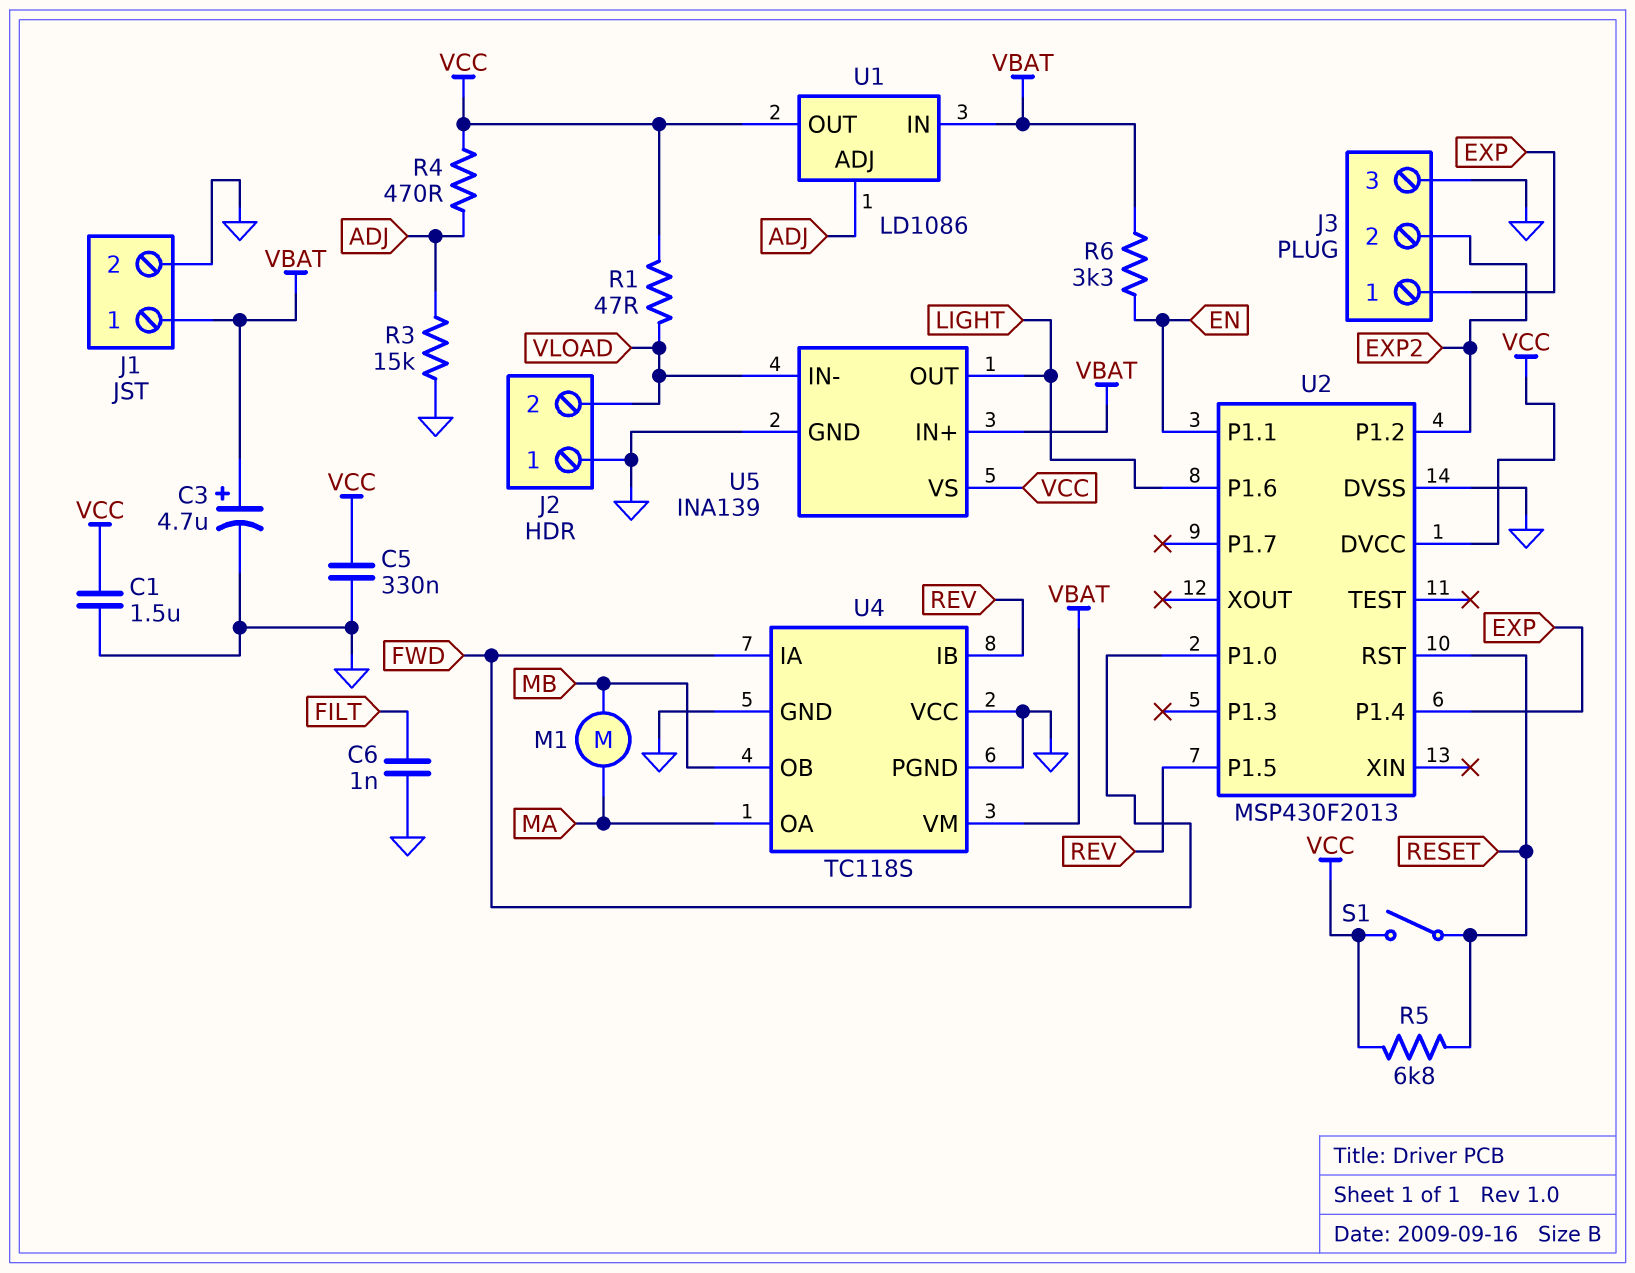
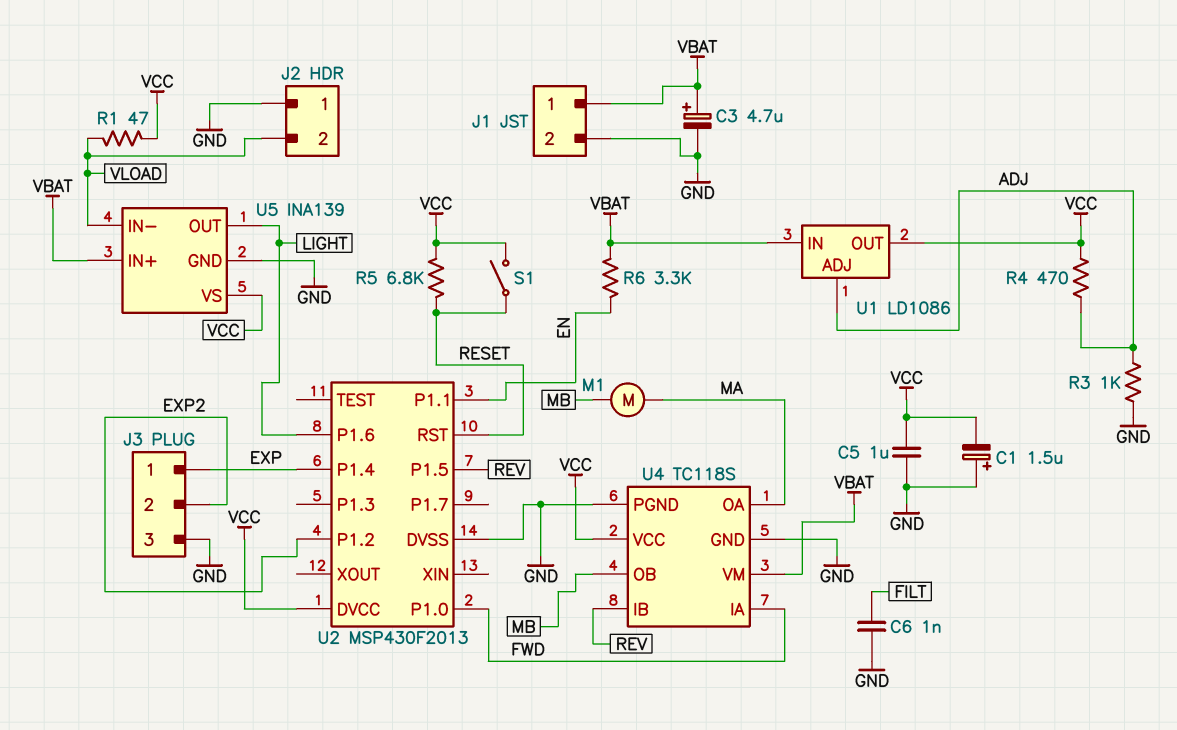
C1: 1.5uF (GND, VCC) -> 1.5uF (plus GND, minus VCC)
C5: 330nF (GND, VCC) -> 1uF (GND, VCC)
R3: 15k (ADJ, GND) -> 1k (ADJ, GND)
U4 pin VCC: GND -> VCC

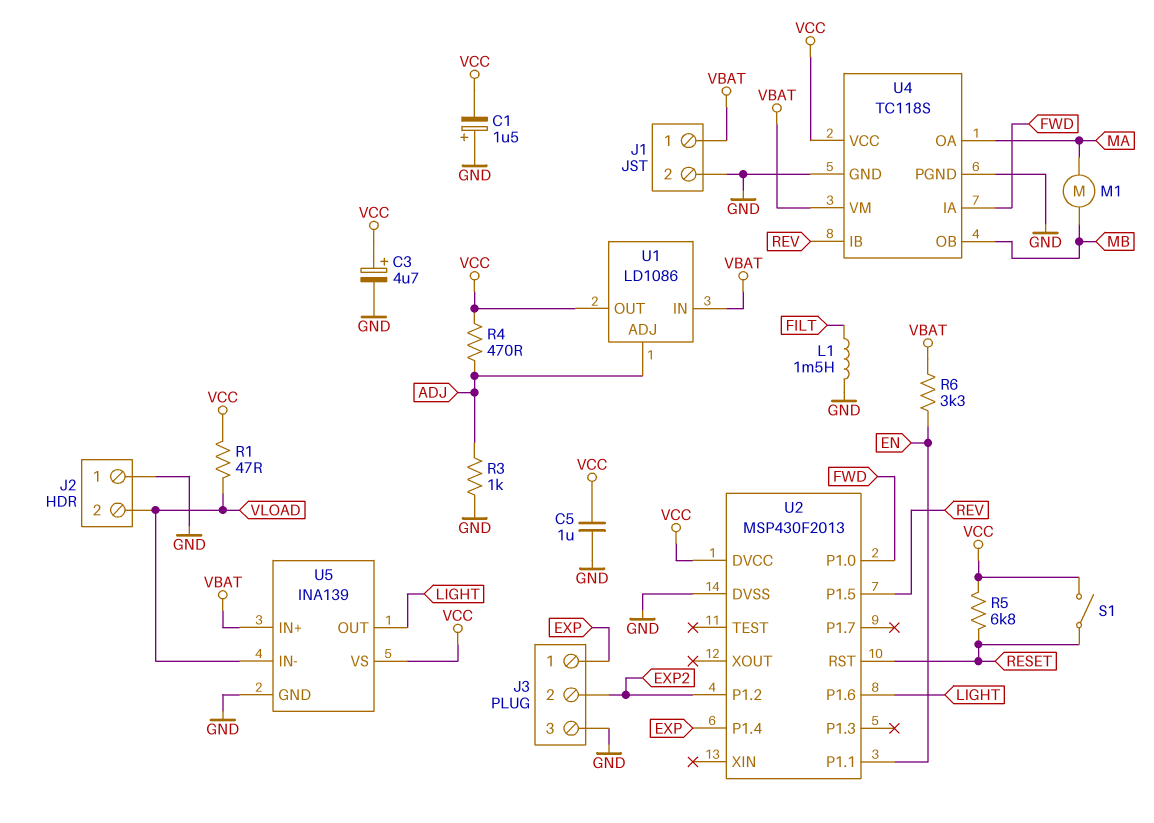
C3: 4.7uF (plus VBAT, minus GND) -> 4.7uF (plus VCC, minus GND)
C6: 1nF (FILT, GND) -> none
L1: none -> 1.5mH (FILT, GND)

